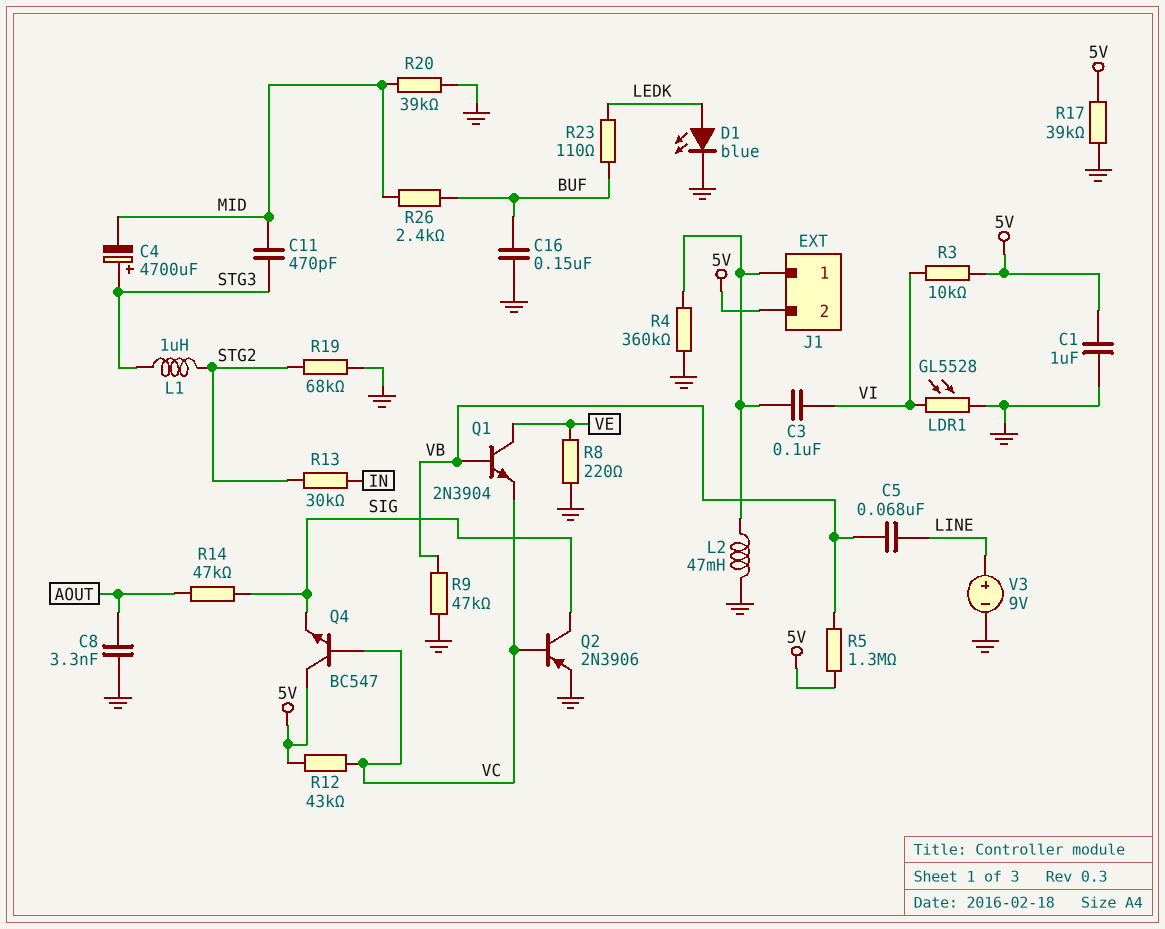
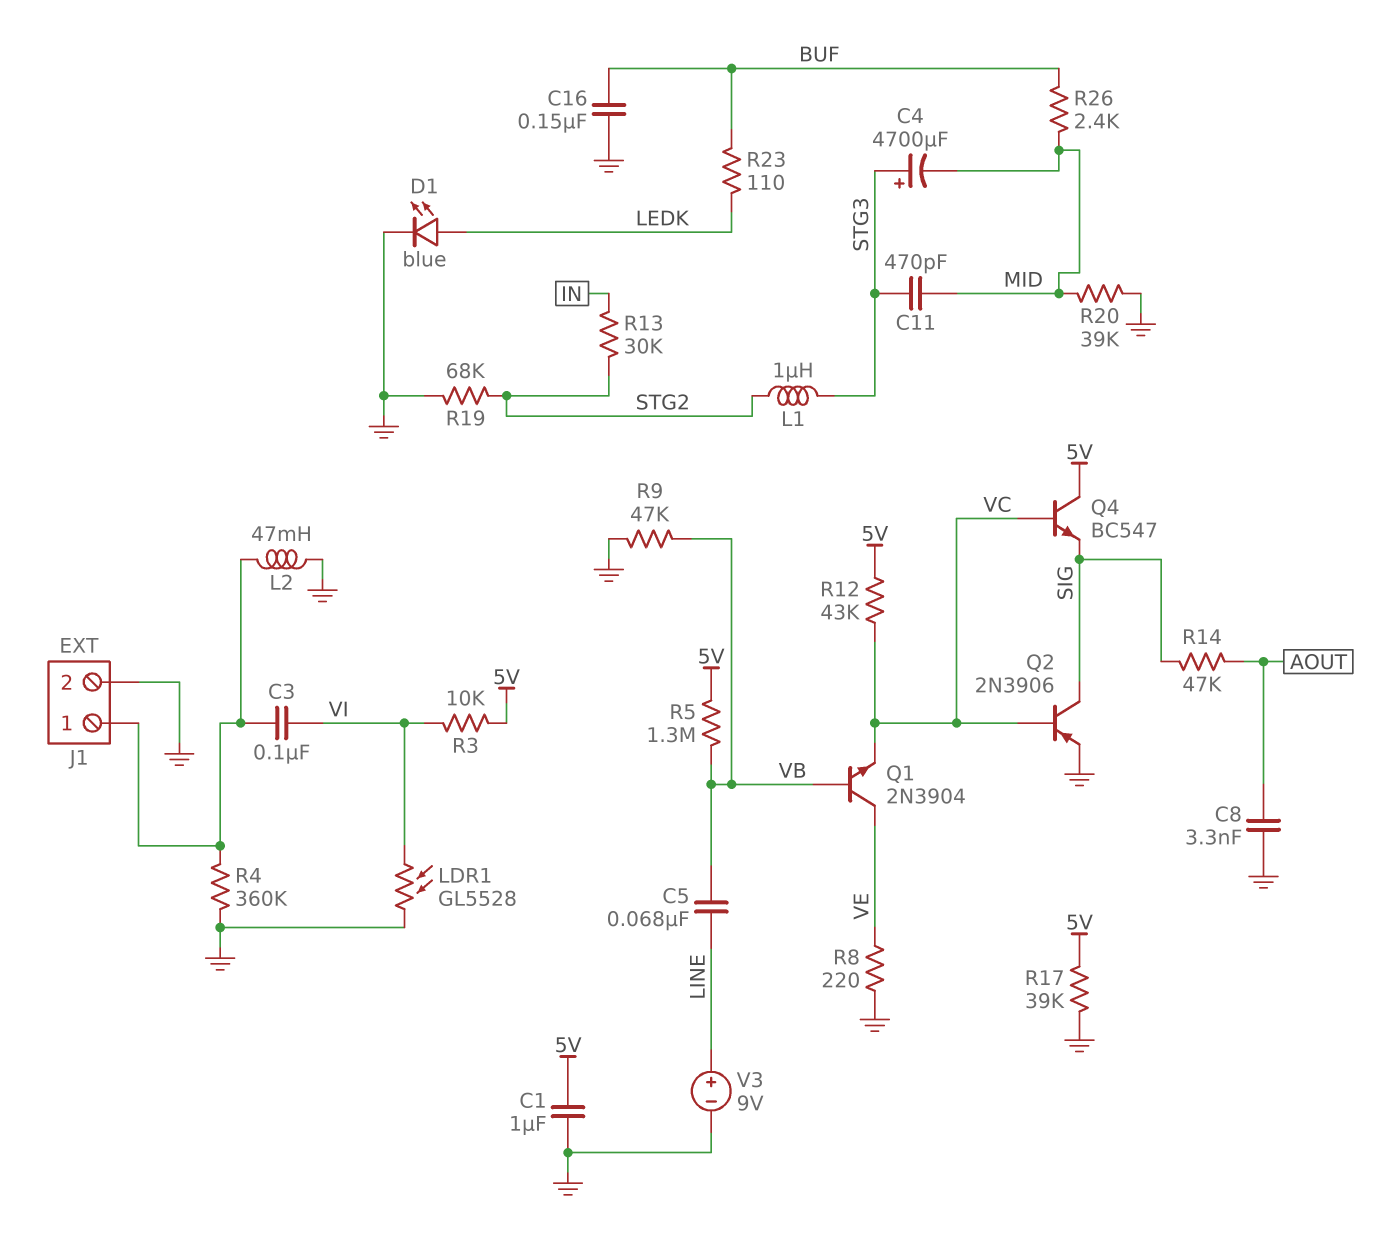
J1 pin 2: 5V -> GND

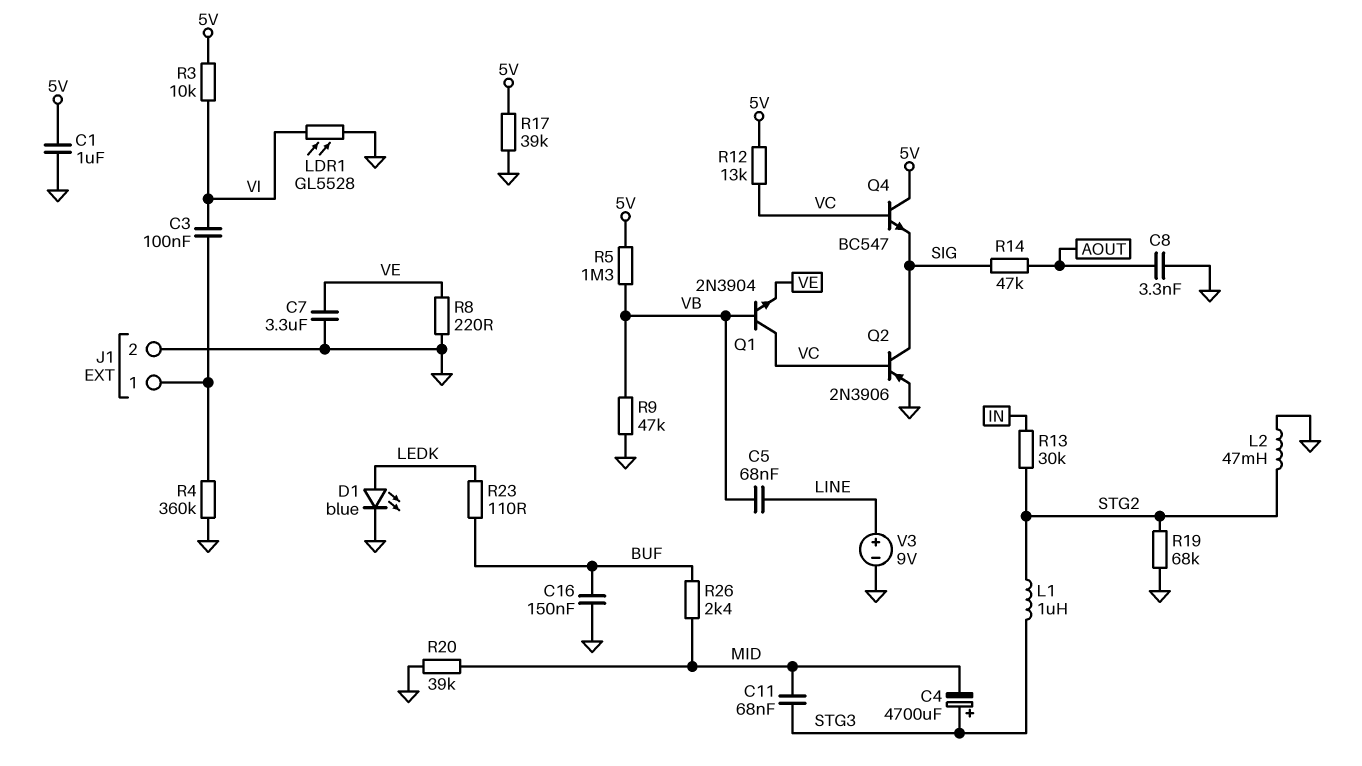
C7: none -> 3.3uF (GND, VE)
C11: 470pF (MID, STG3) -> 68nF (MID, STG3)
L2: 47mH (GND, J1/1) -> 47mH (GND, STG2)
Q1: NPN 2N3904 (B VB, C VE, E VC) -> NPN 2N3904 (B VB, C VC, E VE)
R12: 43k (5V, VC) -> 13k (5V, VC)

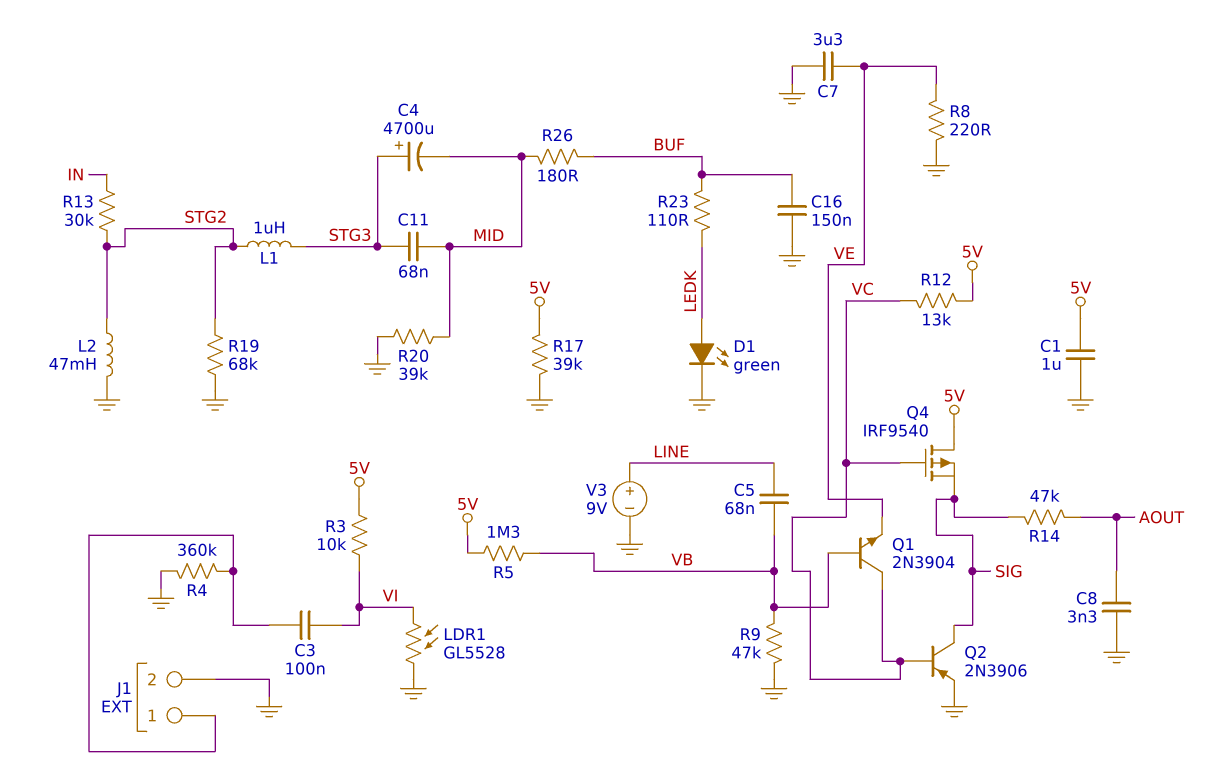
D1: LED blue (A LEDK, K GND) -> LED green (A LEDK, K GND)
Q4: NPN BC547 (B VC, C 5V, E SIG) -> PMOS IRF9540 (G VC, D 5V, S SIG)
R26: 2.4k (BUF, MID) -> 180 (BUF, MID)

